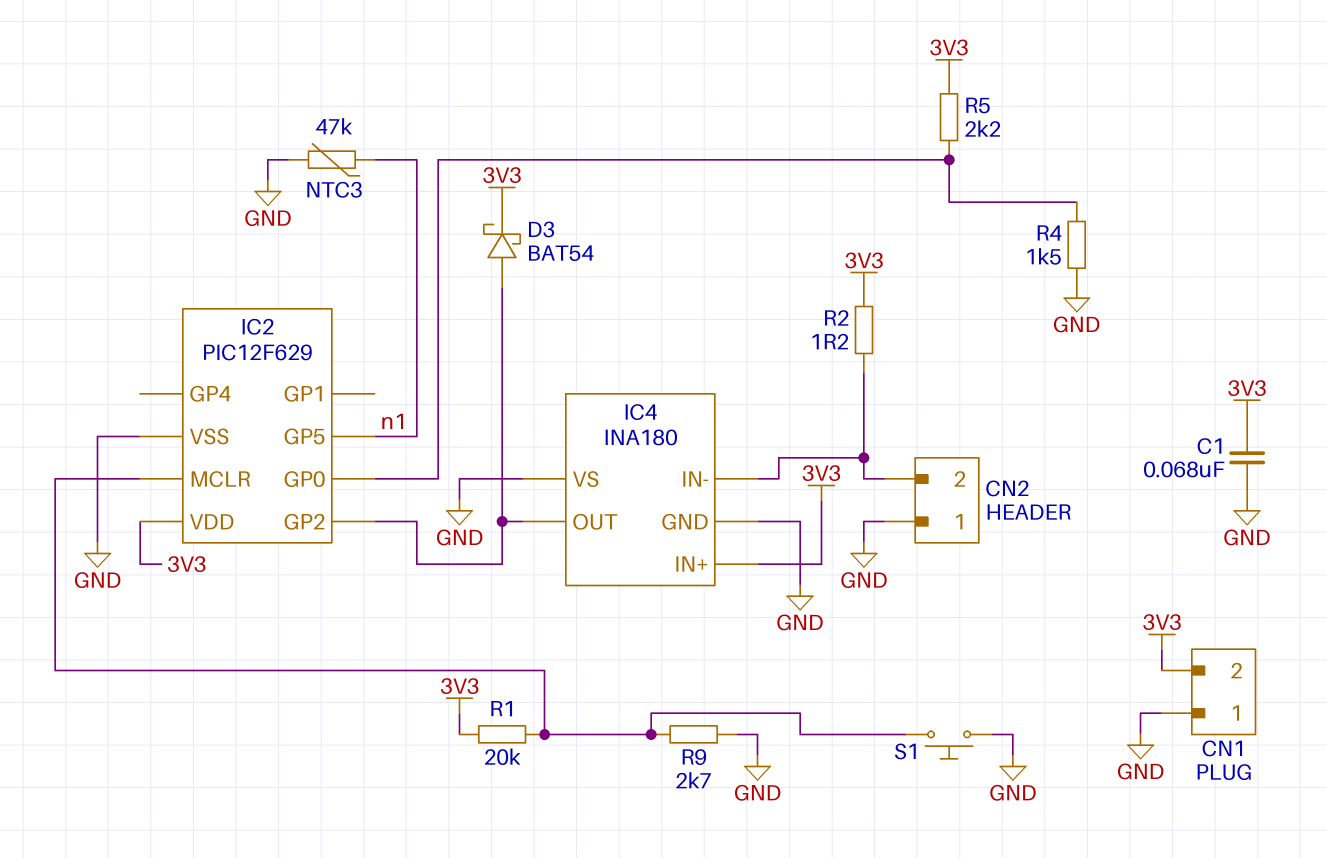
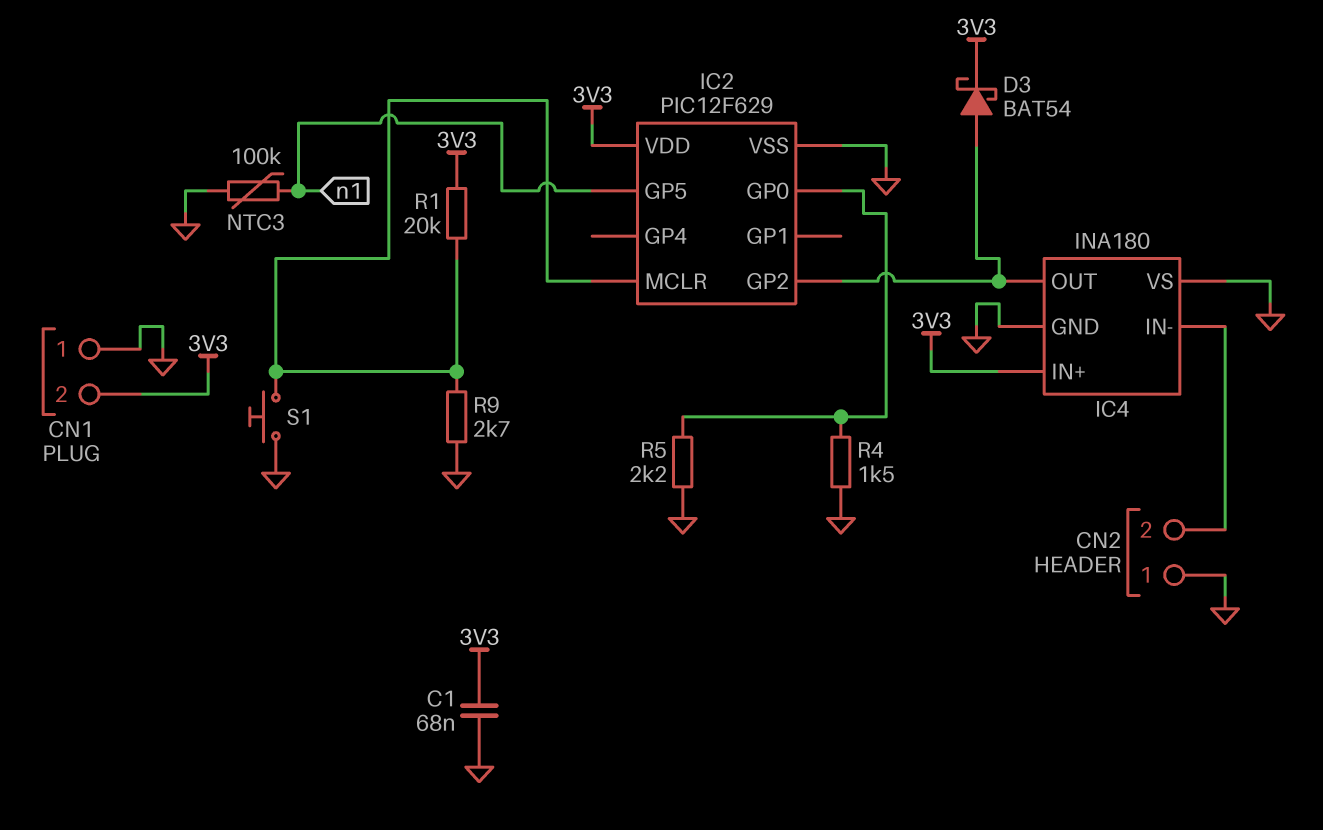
NTC3: 47k (GND, n1) -> 100k (GND, n1)
R2: 1.2 (3V3, CN2/2) -> none
R5: 2.2k (3V3, IC2/GP0) -> 2.2k (GND, IC2/GP0)

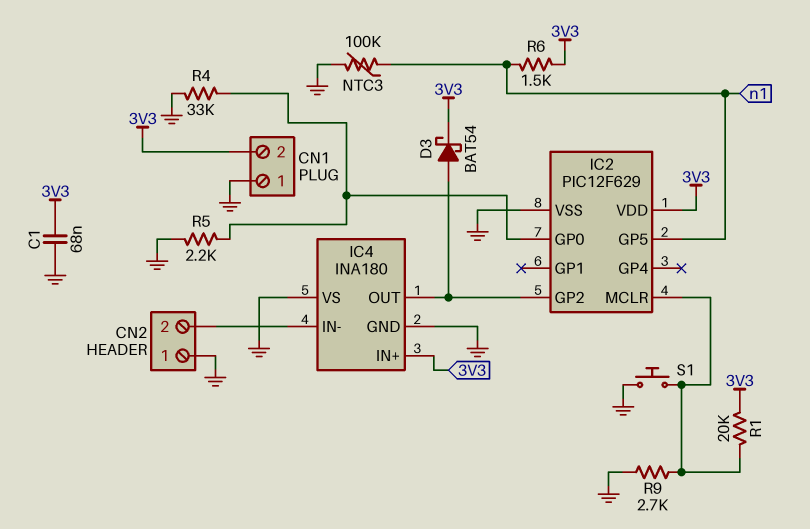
R4: 1.5k (GND, IC2/GP0) -> 33k (GND, IC2/GP0)
R6: none -> 1.5k (3V3, n1)

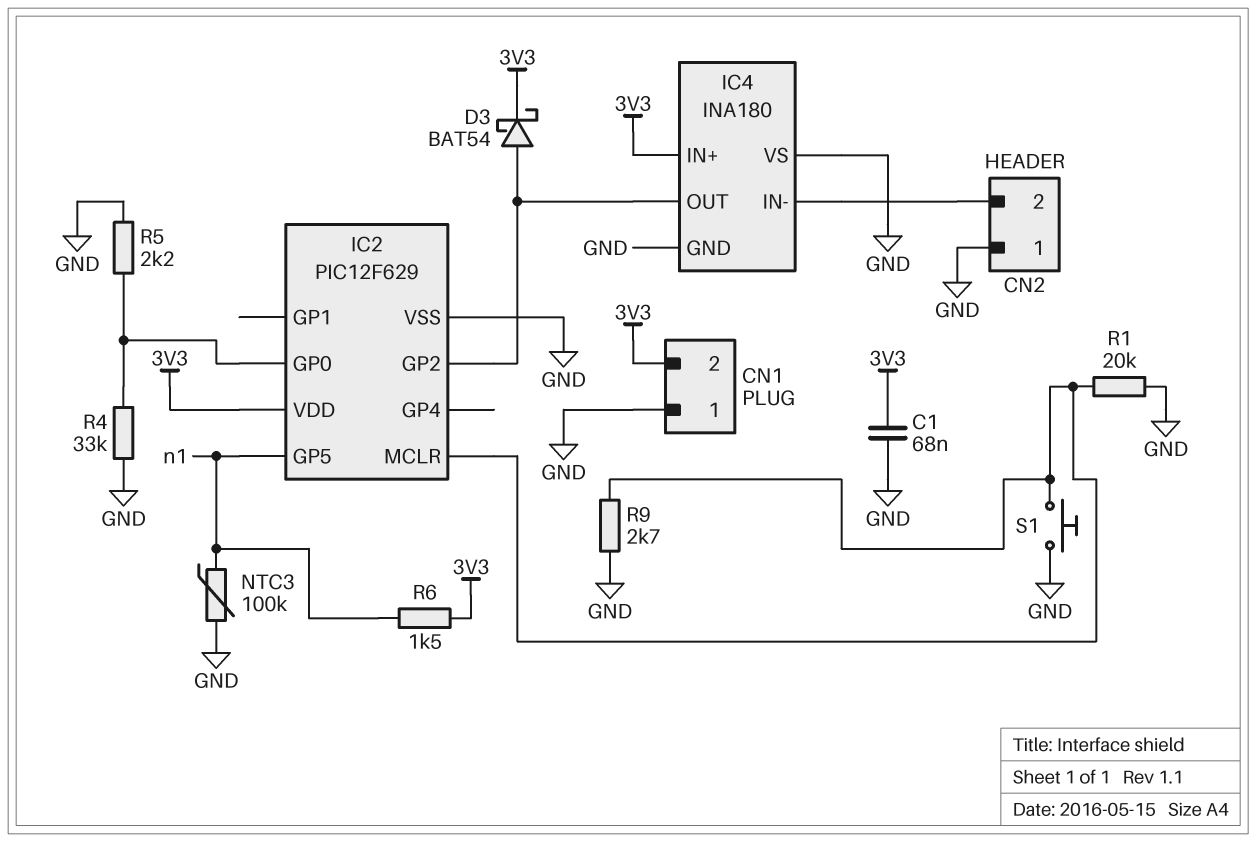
R1: 20k (3V3, IC2/MCLR) -> 20k (GND, IC2/MCLR)

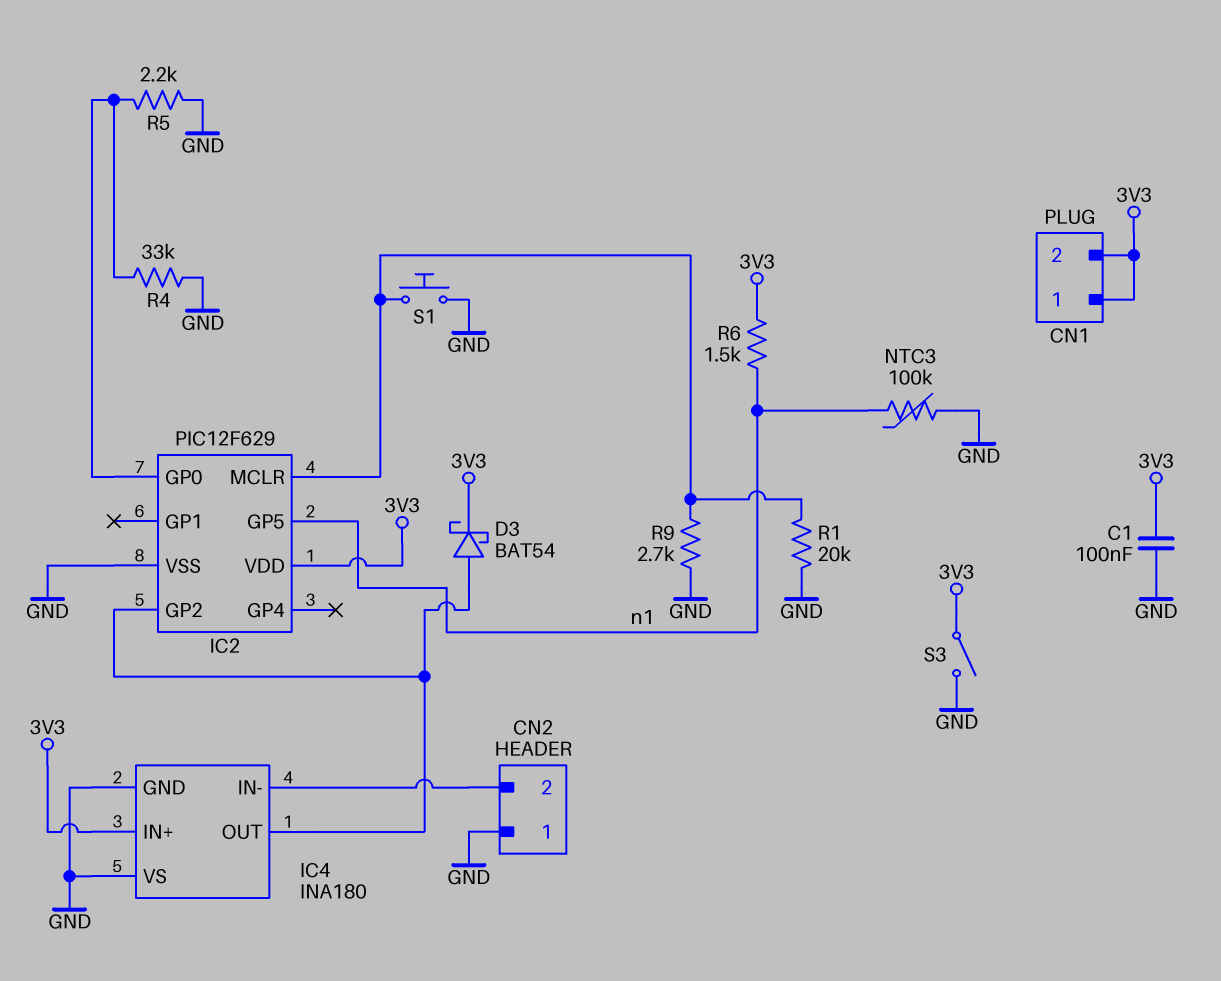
C1: 68nF (3V3, GND) -> 100nF (3V3, GND)
CN1 pin 1: GND -> 3V3
S3: none -> switch (3V3, GND)

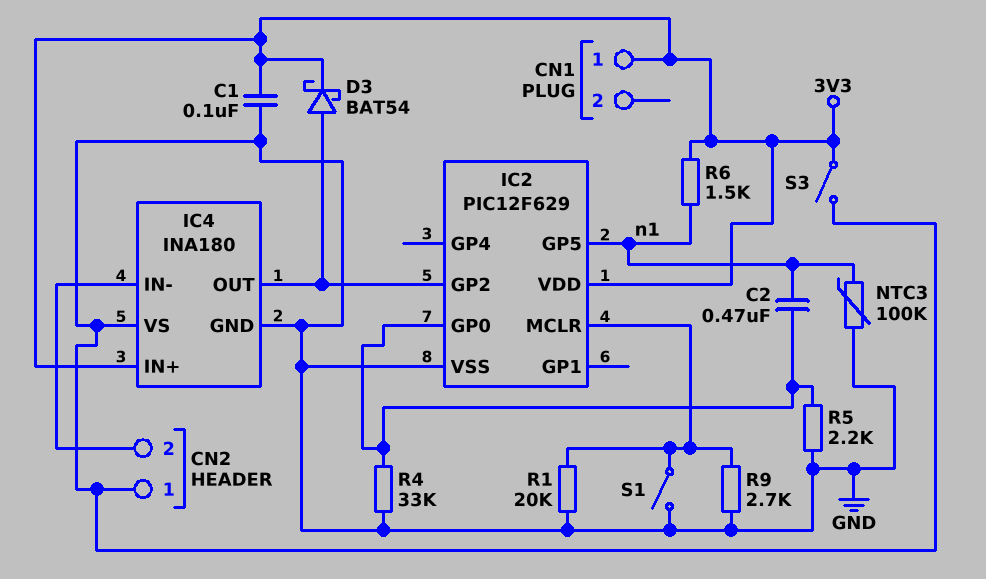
C2: none -> 470nF (IC2/GP0, n1)
CN1 pin 2: 3V3 -> none
S1: button (GND, IC2/MCLR) -> switch (GND, IC2/MCLR)

